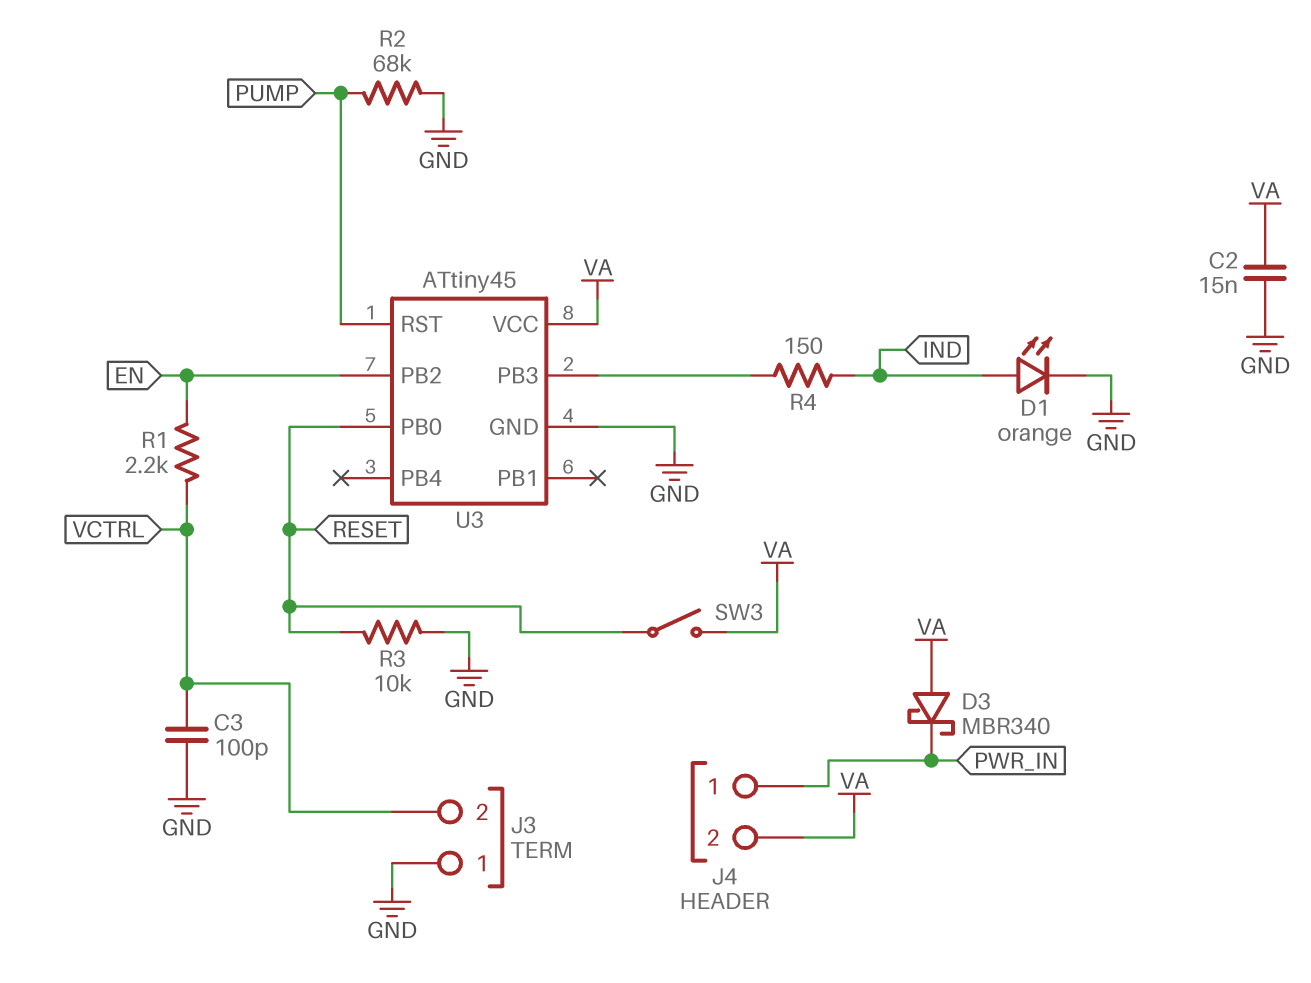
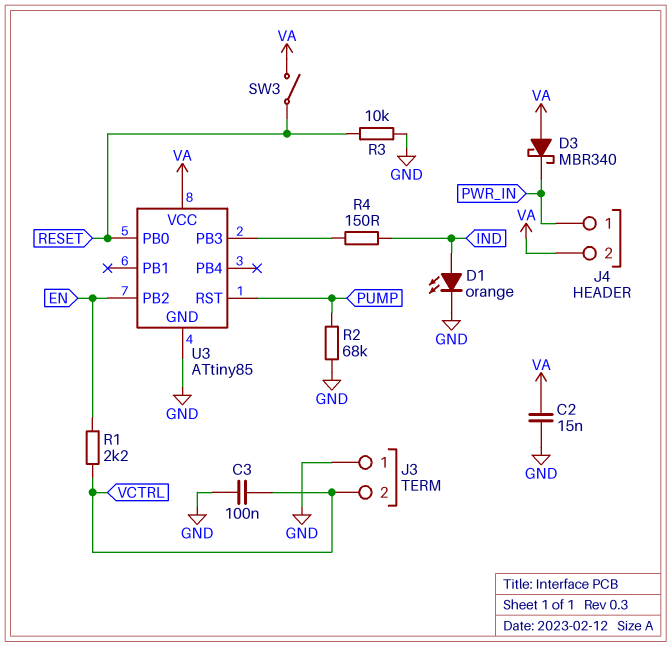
C3: 100pF (GND, VCTRL) -> 100nF (GND, VCTRL)
U3: ATtiny45 -> ATtiny85

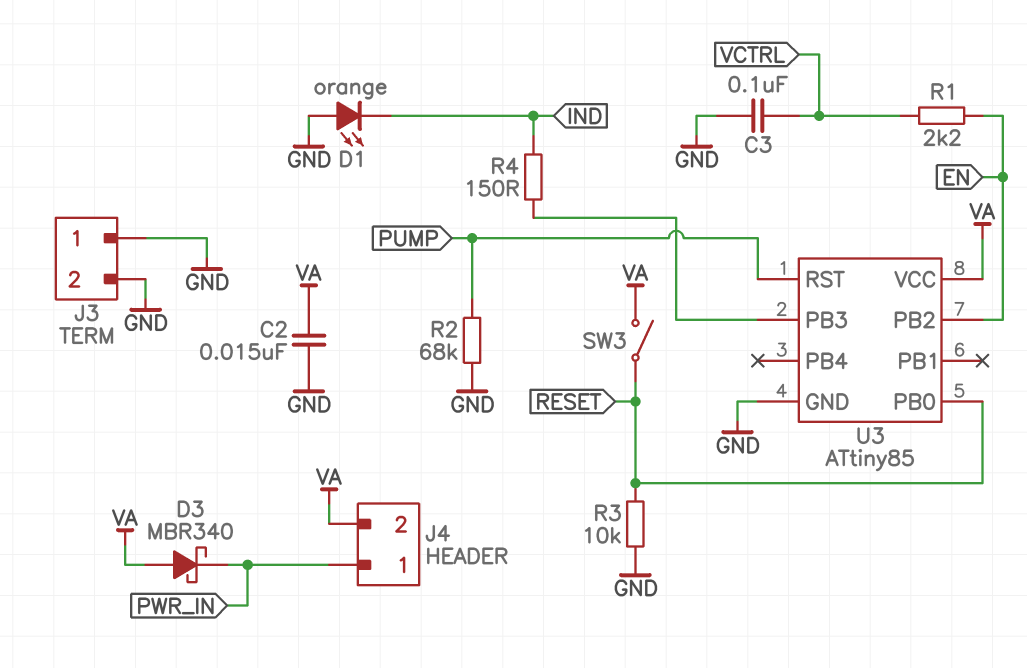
D1: LED orange (A IND, K GND) -> LED orange (A GND, K IND)
J3 pin 2: VCTRL -> GND

